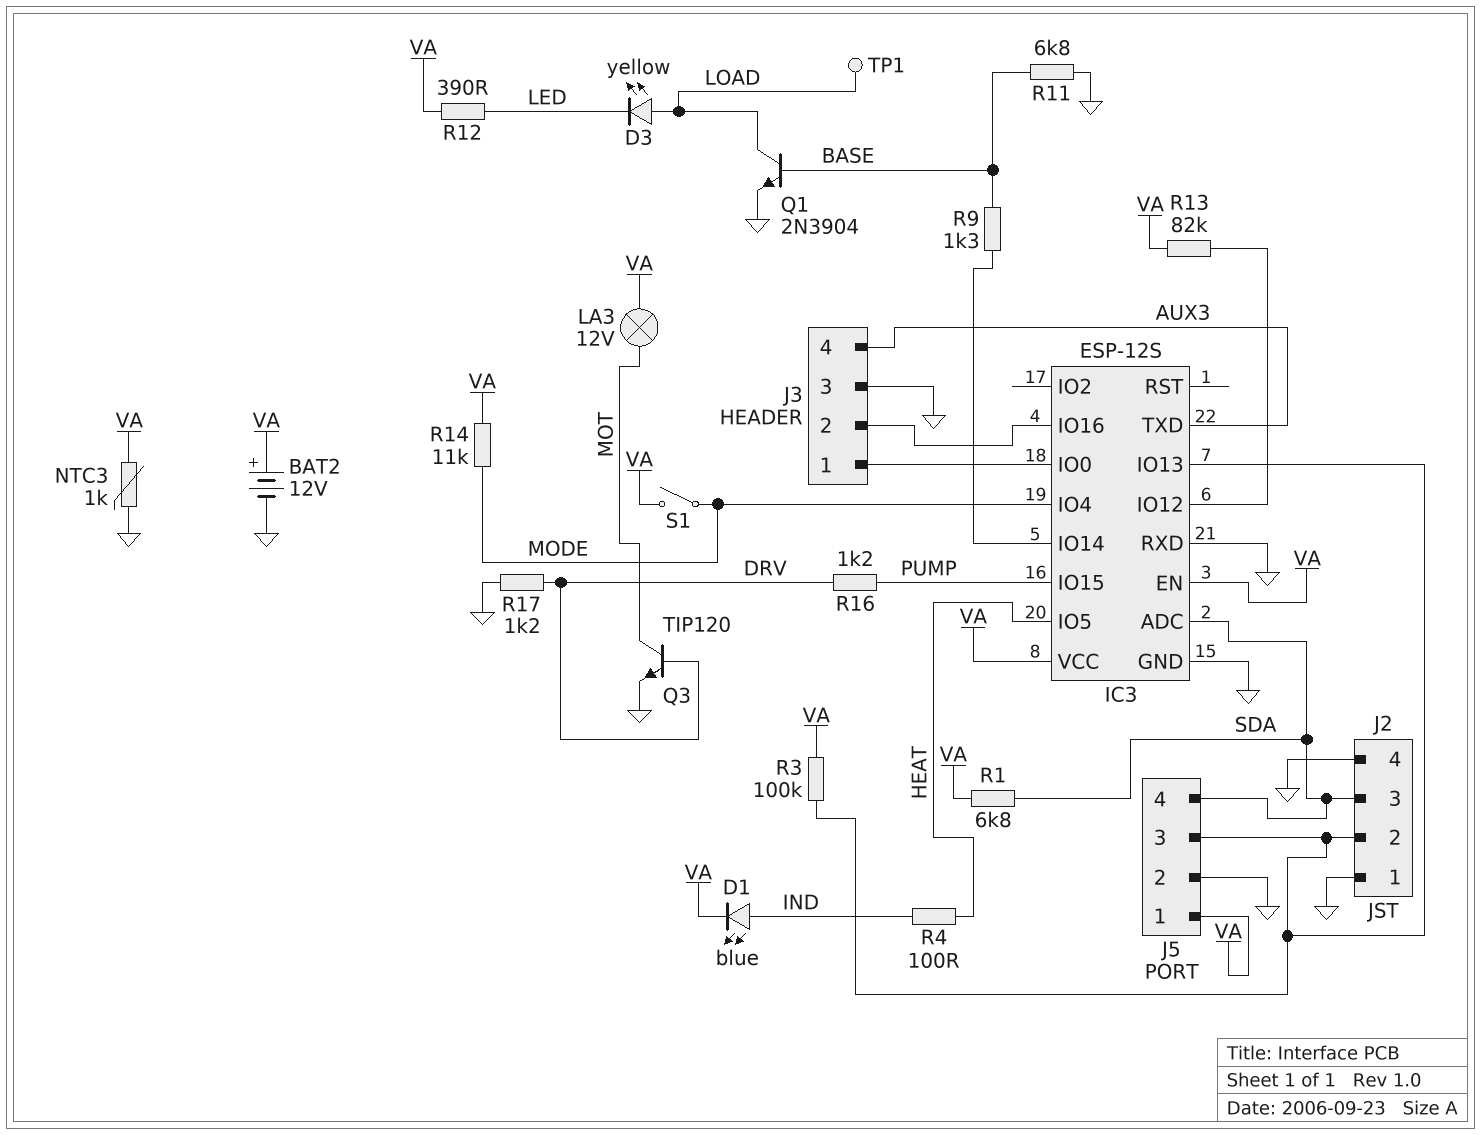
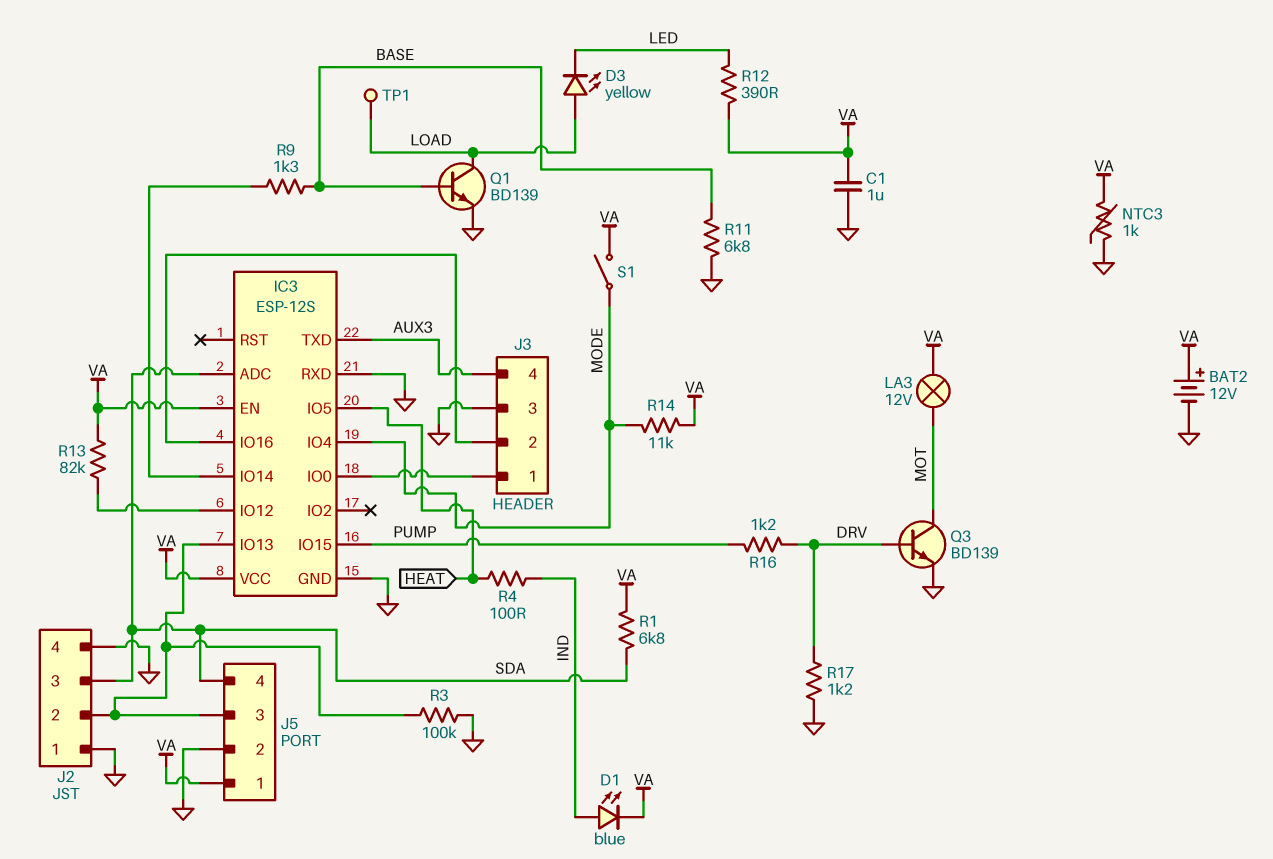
C1: none -> 1uF (GND, VA)
Q1: NPN 2N3904 (B BASE, C LOAD, E GND) -> NPN BD139 (B BASE, C LOAD, E GND)
Q3: NPN TIP120 (B DRV, C MOT, E GND) -> NPN BD139 (B DRV, C MOT, E GND)
R3: 100k (IC3/IO13, VA) -> 100k (GND, IC3/IO13)

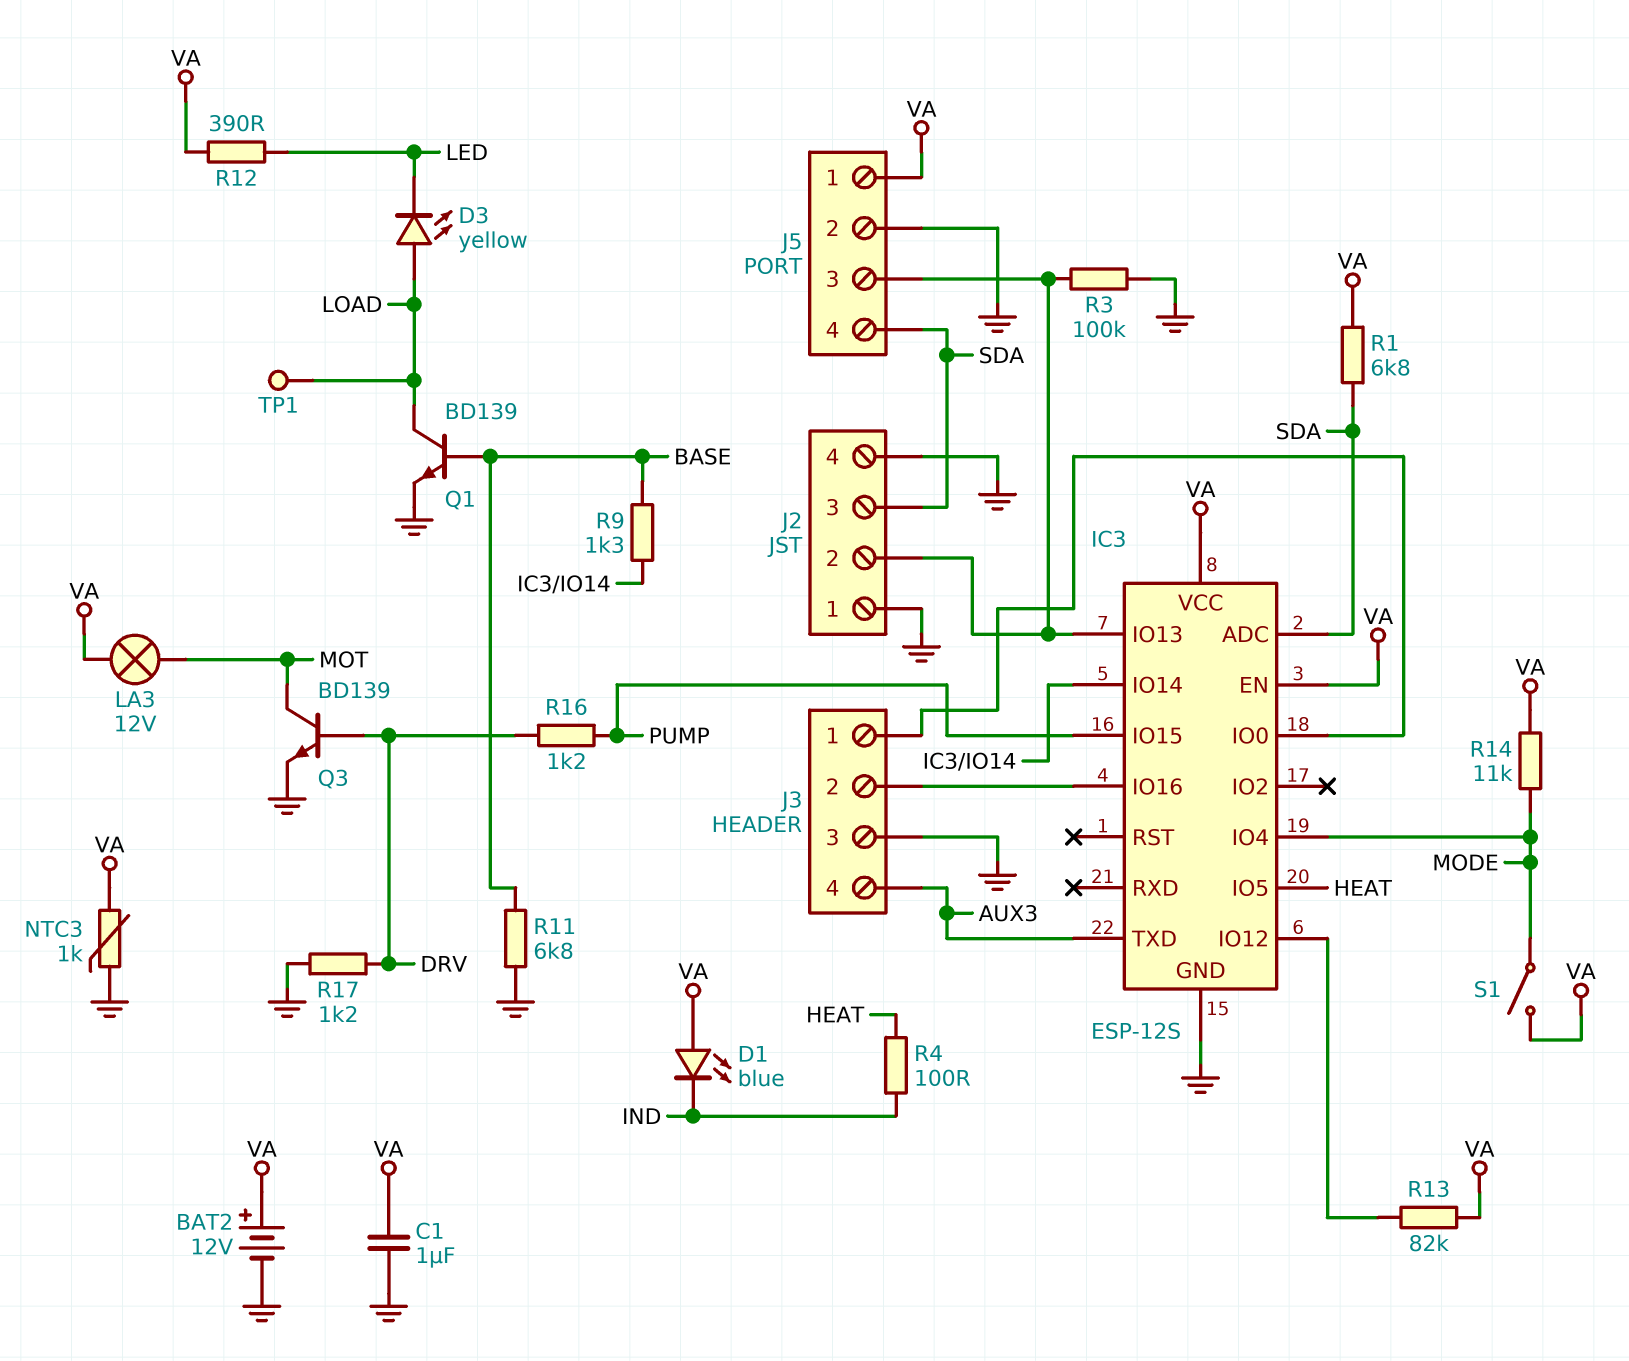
D1: LED blue (A IND, K VA) -> LED blue (A VA, K IND)
IC3 pin RXD: GND -> none

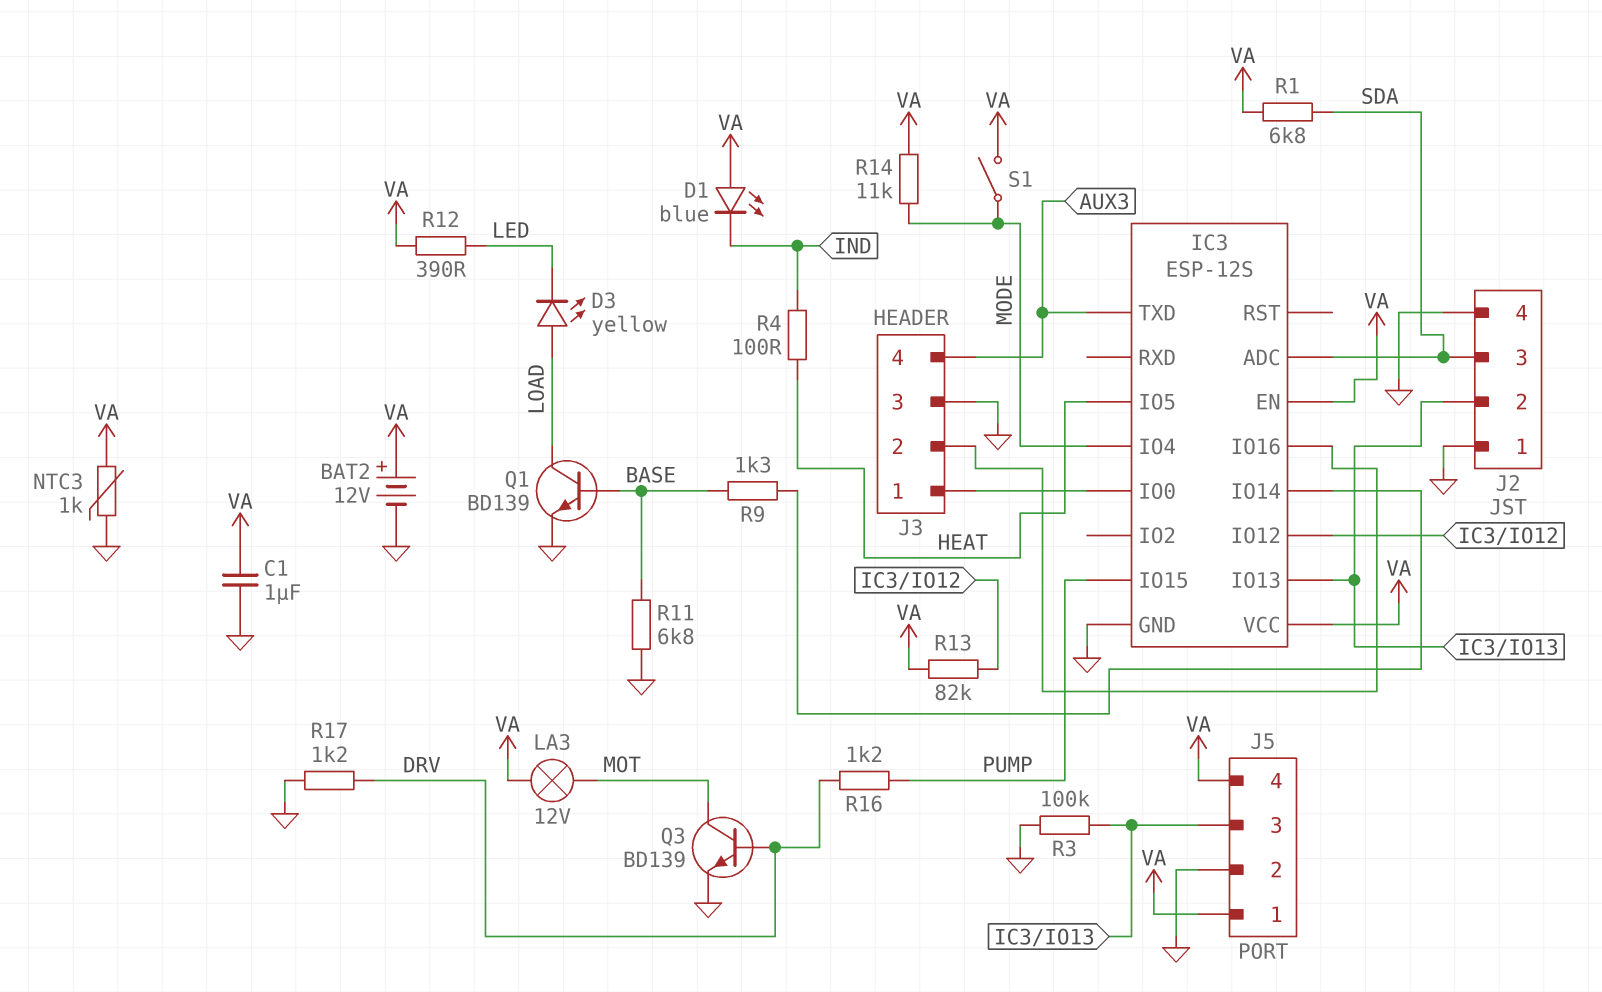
J5 pin 4: SDA -> VA
TP1: test point (LOAD) -> none

